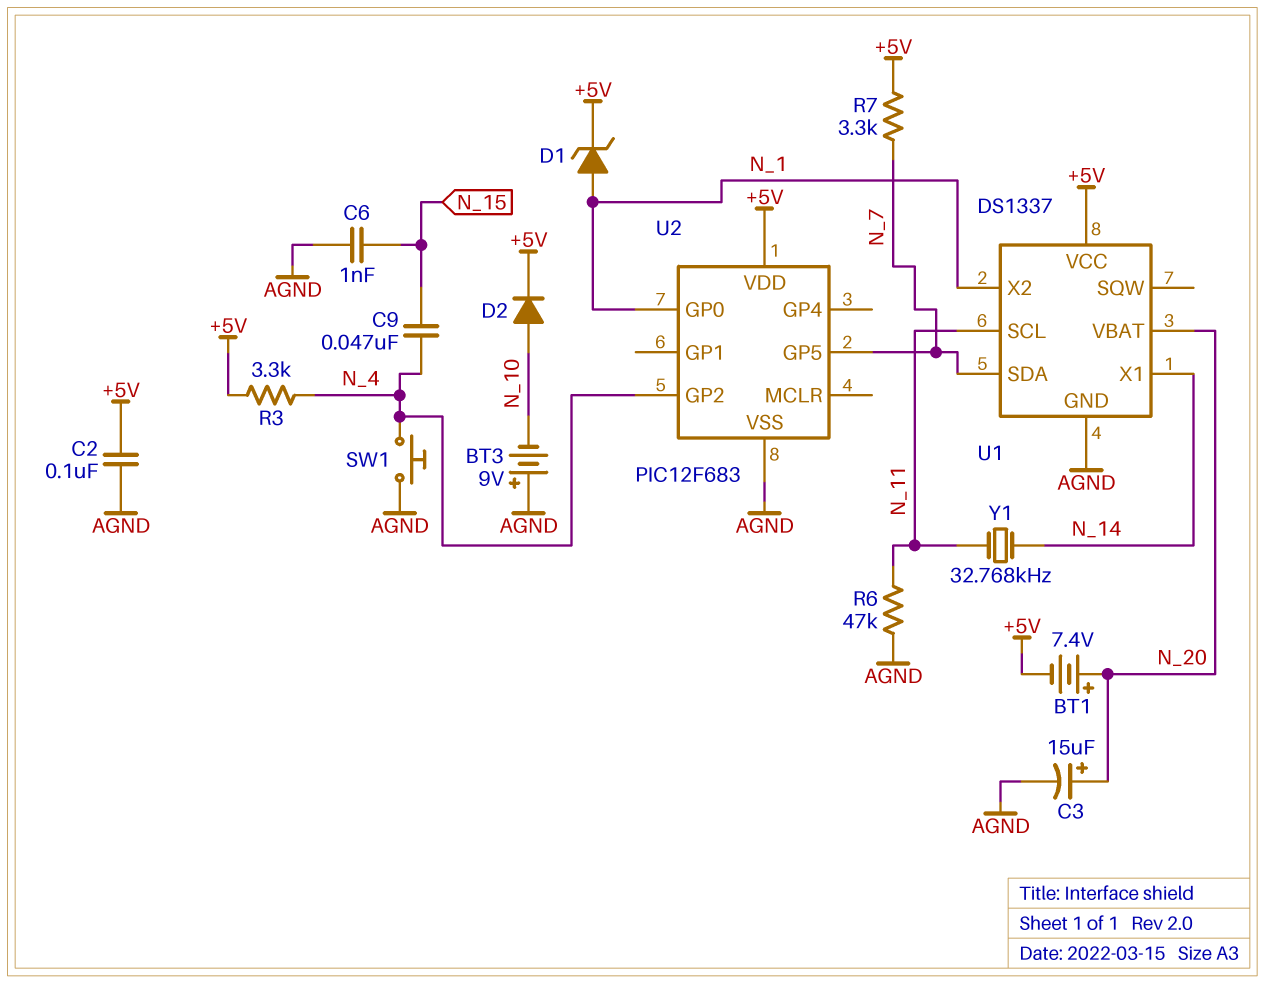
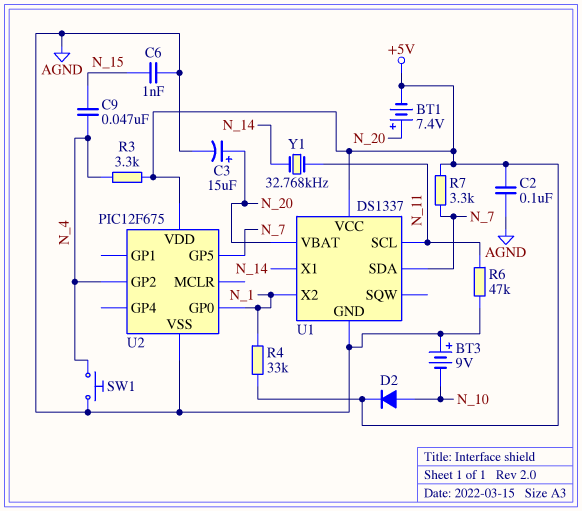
D1: zener (A N_1, K +5V) -> none
R4: none -> 33k (+5V, N_1)
U2: PIC12F683 -> PIC12F675

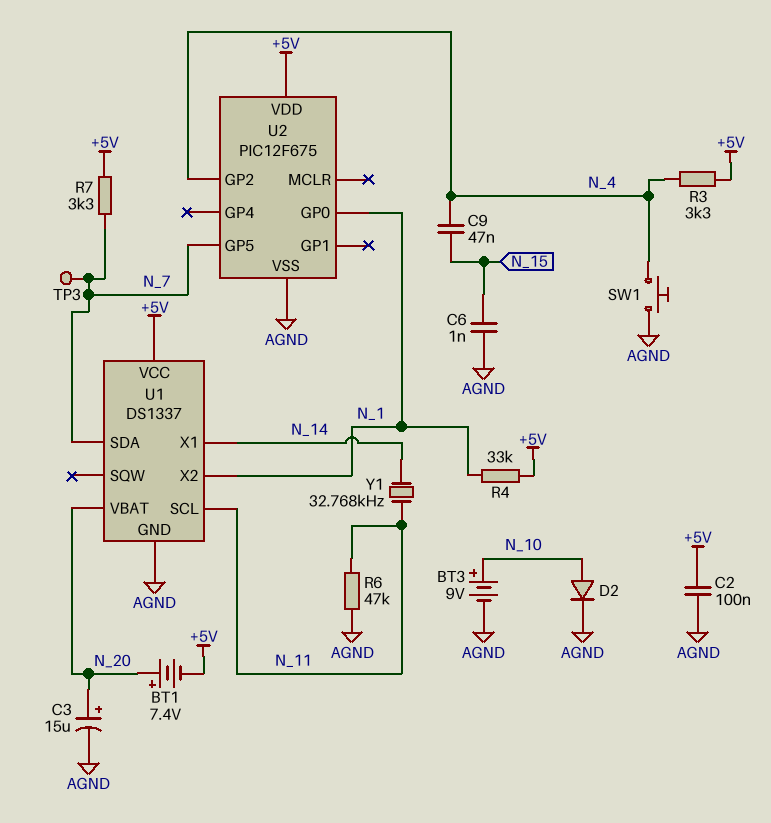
BT3: 9V (plus AGND, minus N_10) -> 9V (plus N_10, minus AGND)
D2: diode (A N_10, K +5V) -> diode (A N_10, K AGND)
TP3: none -> test point (N_7)

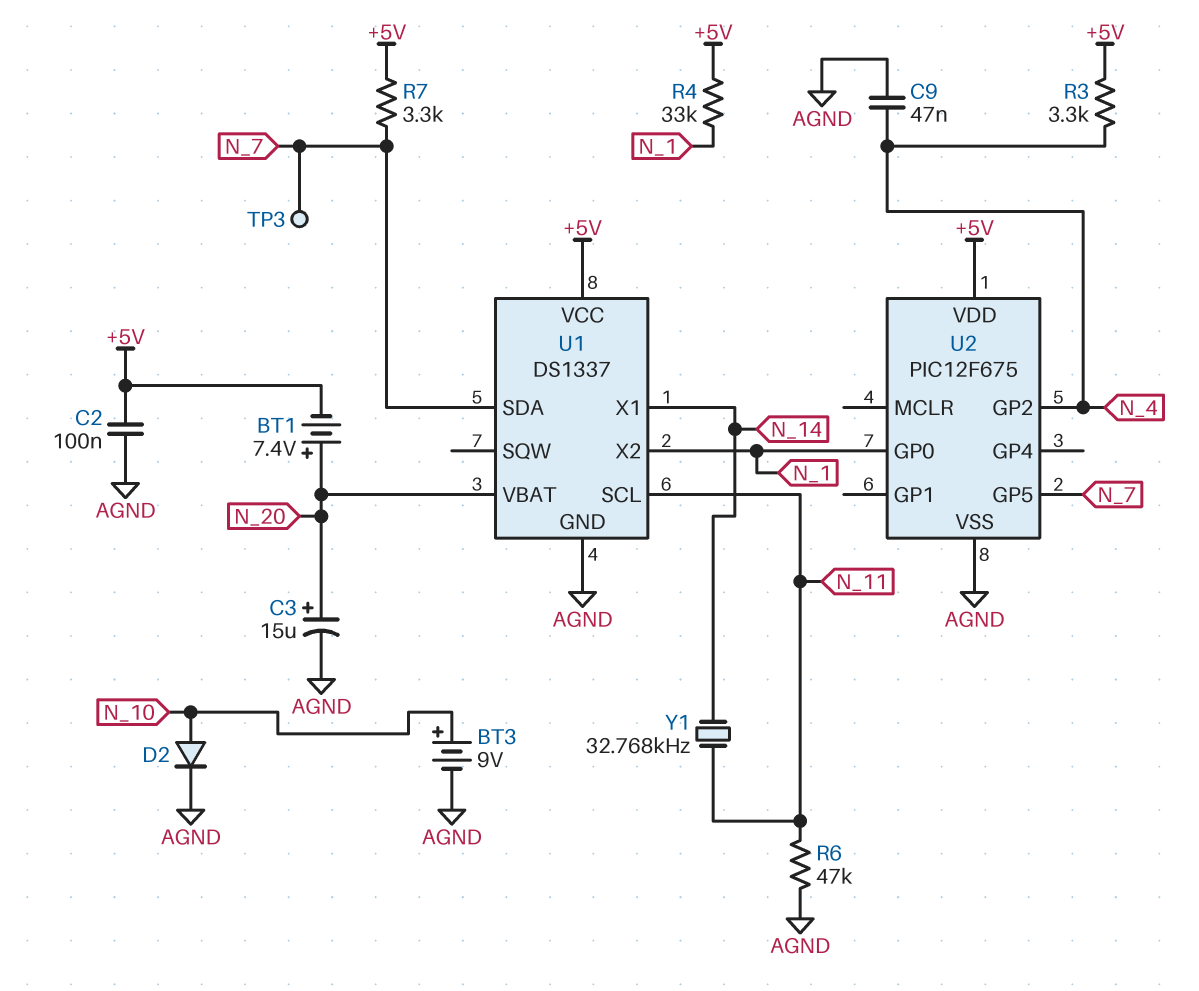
C6: 1nF (AGND, N_15) -> none
C9: 47nF (N_4, N_15) -> 47nF (AGND, N_4)
SW1: button (AGND, N_4) -> none

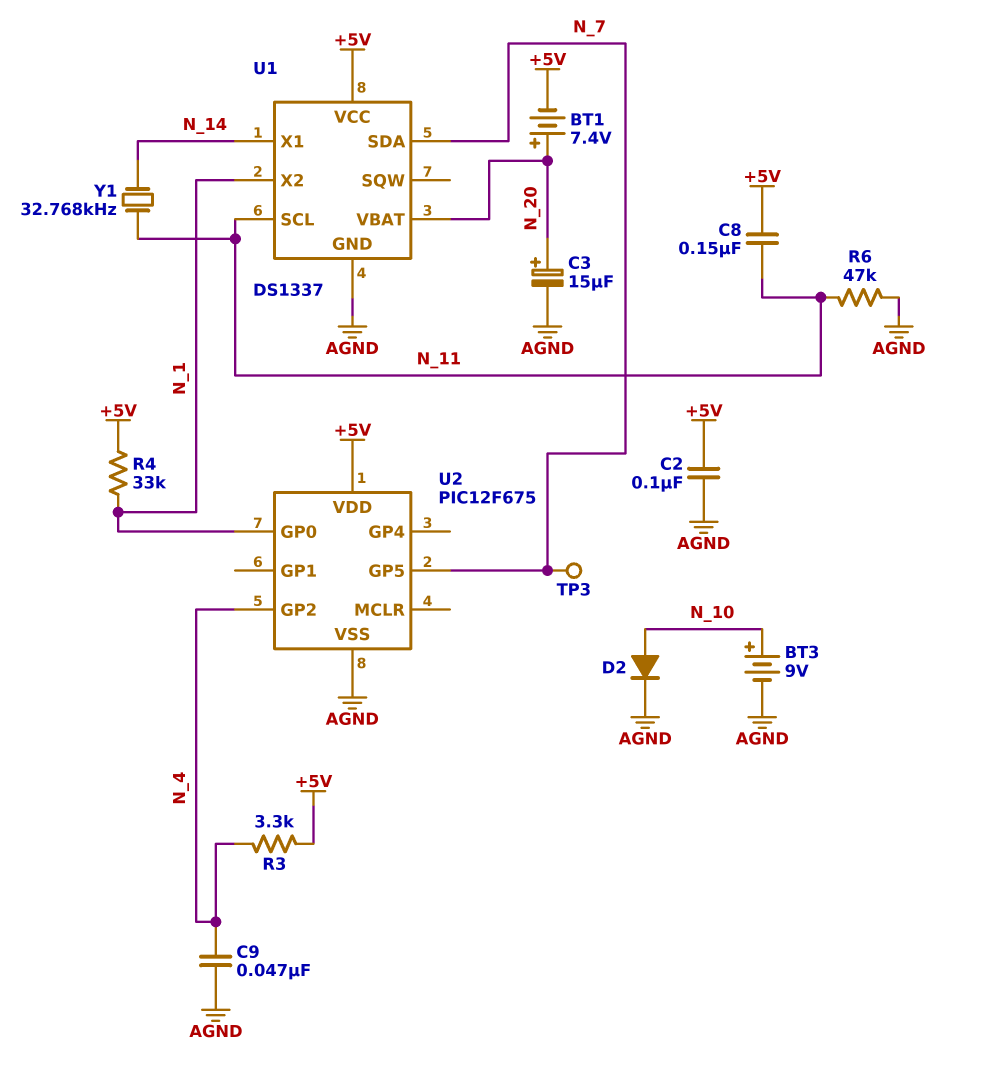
C8: none -> 150nF (+5V, N_11)
R7: 3.3k (+5V, N_7) -> none

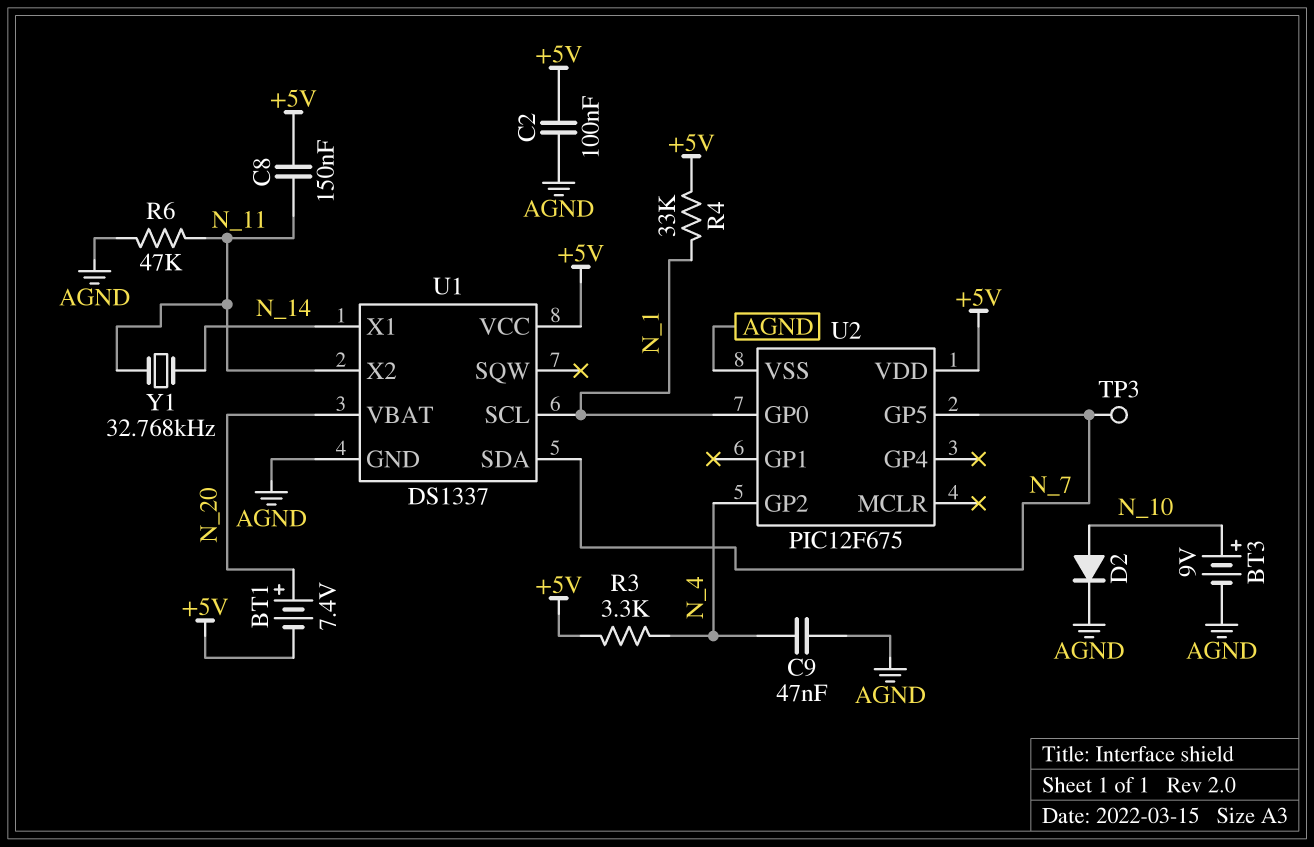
C3: 15uF (plus N_20, minus AGND) -> none
U1 pin SCL: N_11 -> N_1
U1 pin X2: N_1 -> N_11

